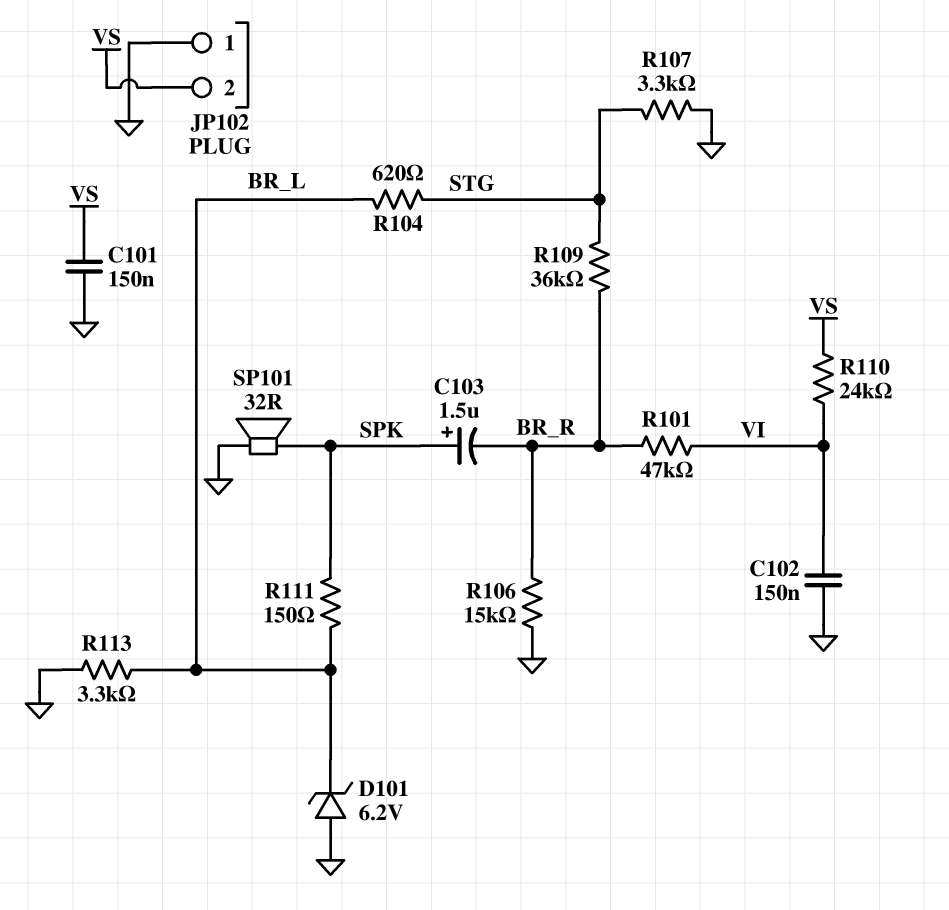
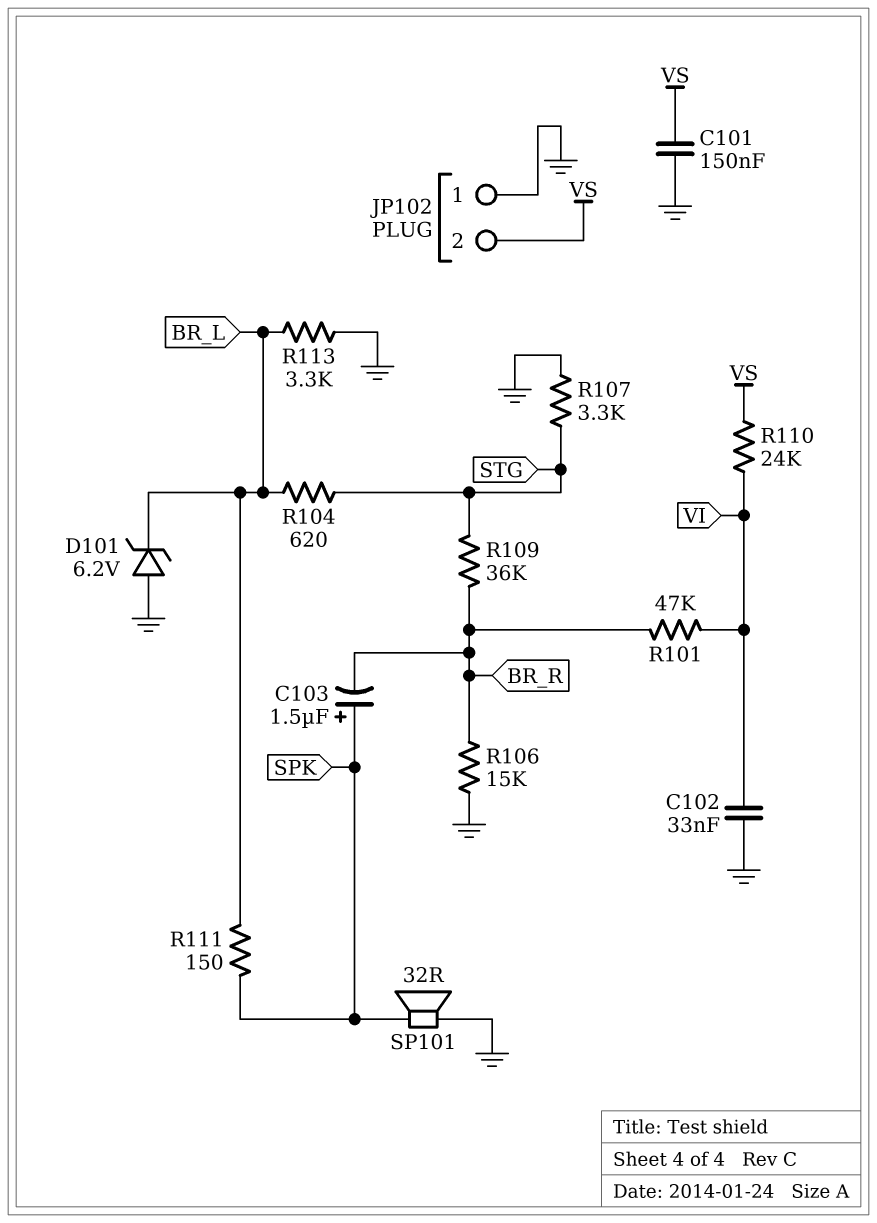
C102: 150nF (GND, VI) -> 33nF (GND, VI)

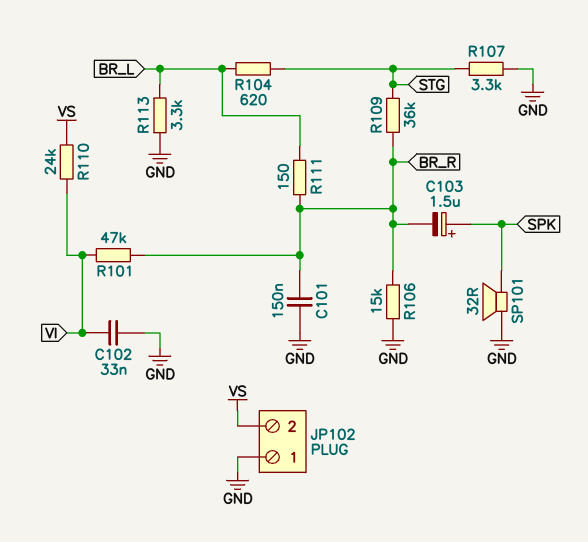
C101: 150nF (GND, VS) -> 150nF (BR_R, GND)
D101: zener 6.2V (A GND, K BR_L) -> none
R111: 150 (BR_L, SPK) -> 150 (BR_L, BR_R)

